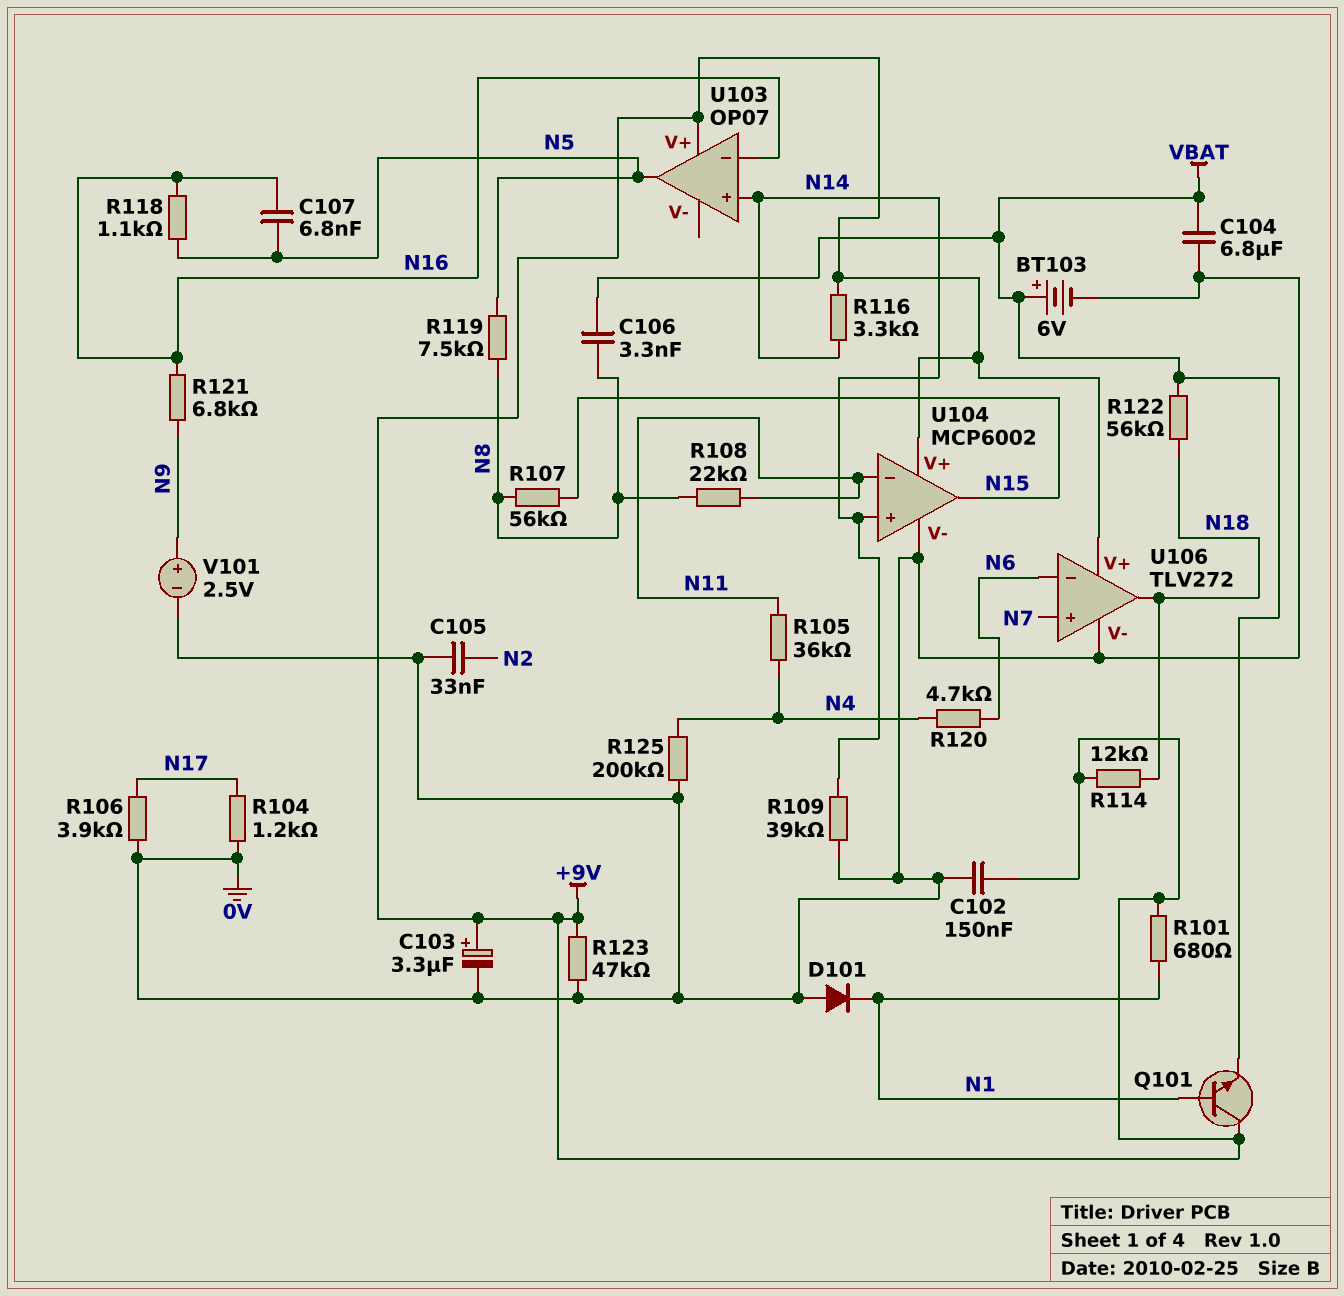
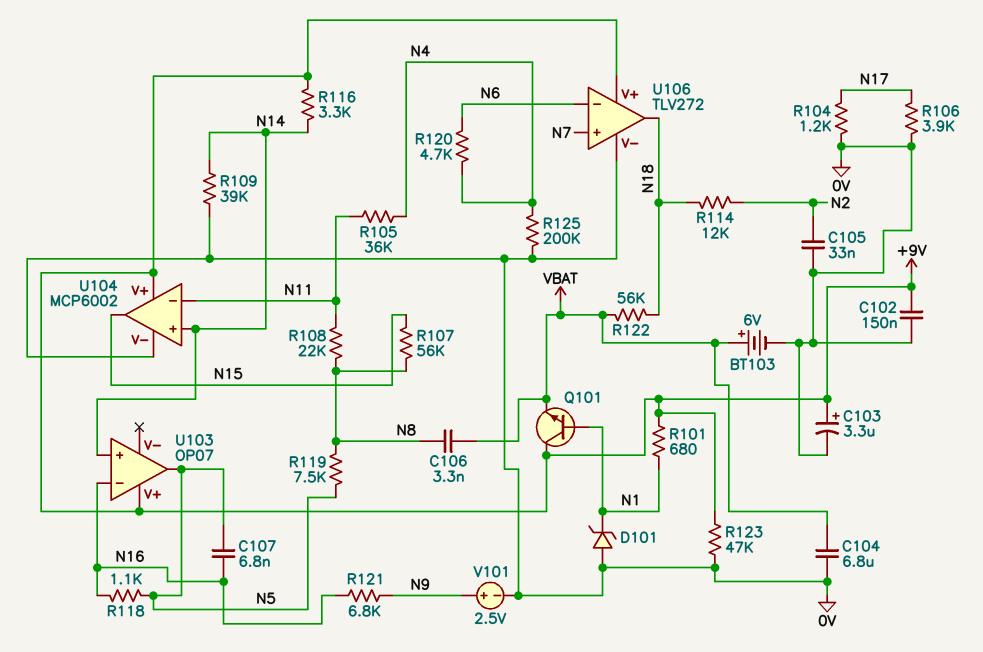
D101: diode (A 0V, K N1) -> zener (A 0V, K N1)
R114: 12k (+9V, N18) -> 12k (N2, N18)

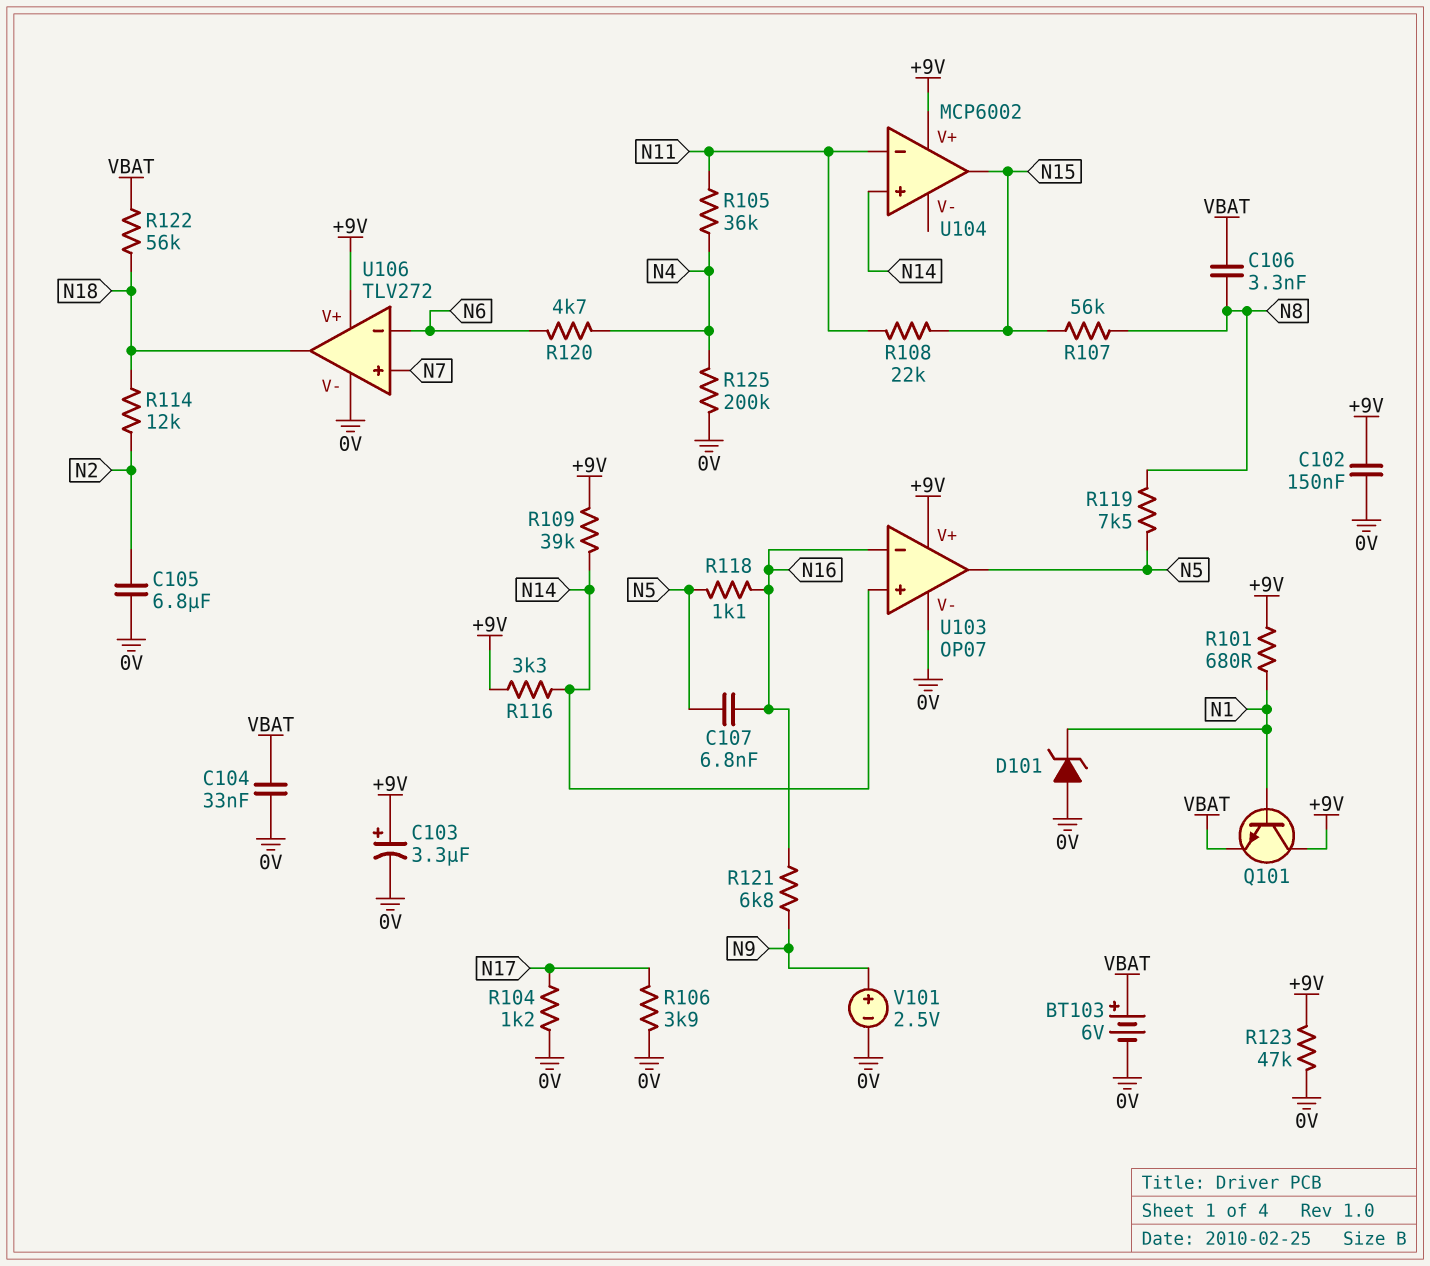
C104: 6.8uF (0V, VBAT) -> 33nF (0V, VBAT)
C105: 33nF (0V, N2) -> 6.8uF (0V, N2)
R108: 22k (N8, N11) -> 22k (N11, N15)
R109: 39k (0V, N14) -> 39k (+9V, N14)
U103 pin V-: none -> 0V
U104 pin V-: 0V -> none

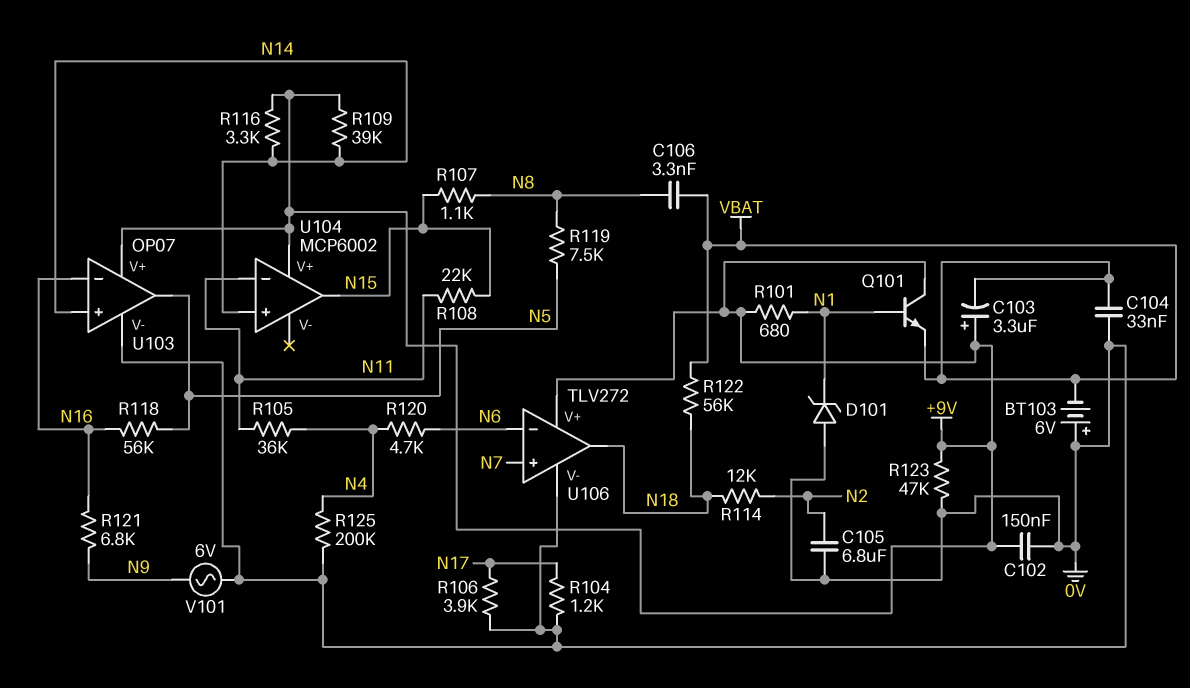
BT103: 6V (plus VBAT, minus 0V) -> 6V (plus 0V, minus VBAT)
C103: 3.3uF (plus +9V, minus 0V) -> 3.3uF (plus +9V, minus VBAT)
C107: 6.8nF (N5, N16) -> none
R107: 56k (N8, N15) -> 1.1k (N8, N15)
R118: 1.1k (N5, N16) -> 56k (N5, N16)
V101: 2.5V (plus N9, minus 0V) -> AC 6V (0V, N9)

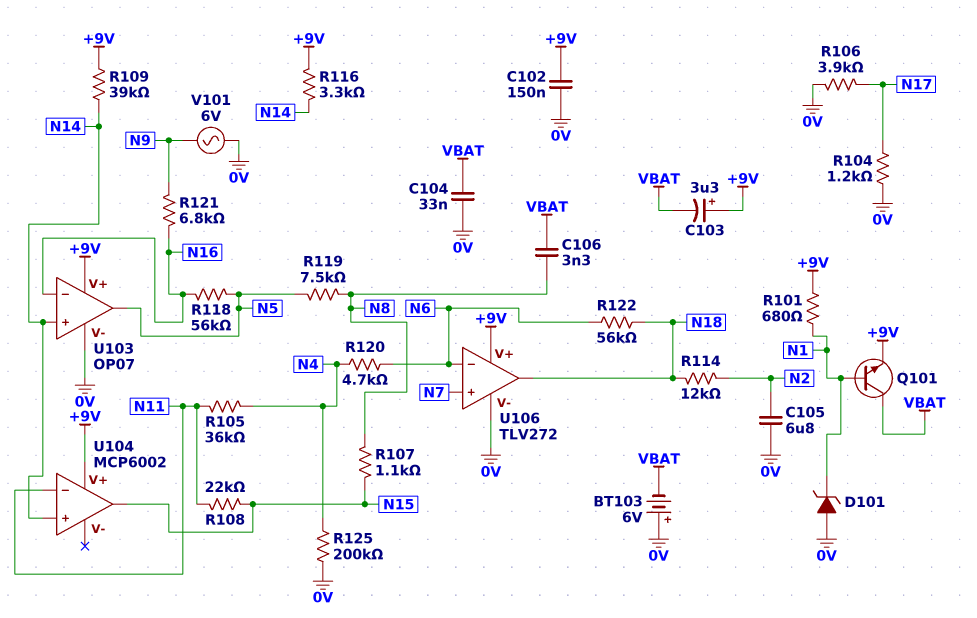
Q101: NPN (B N1, C +9V, E VBAT) -> NPN (B N1, C VBAT, E +9V)
R122: 56k (N18, VBAT) -> 56k (N6, N18)
R123: 47k (+9V, 0V) -> none

